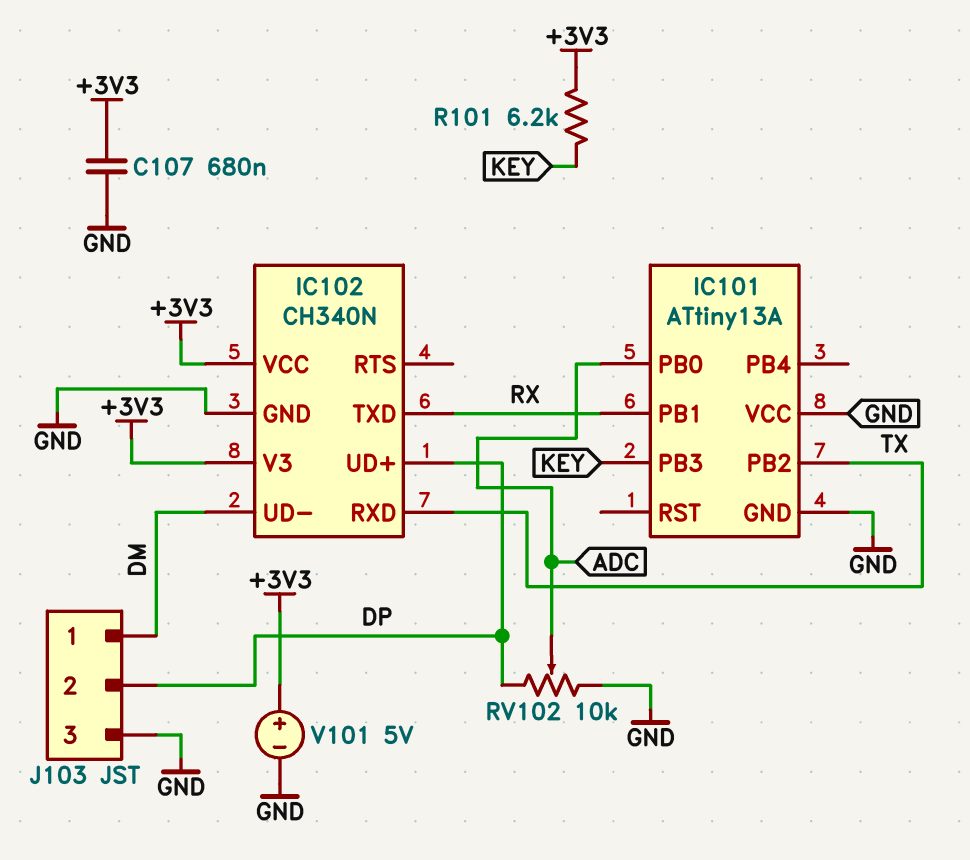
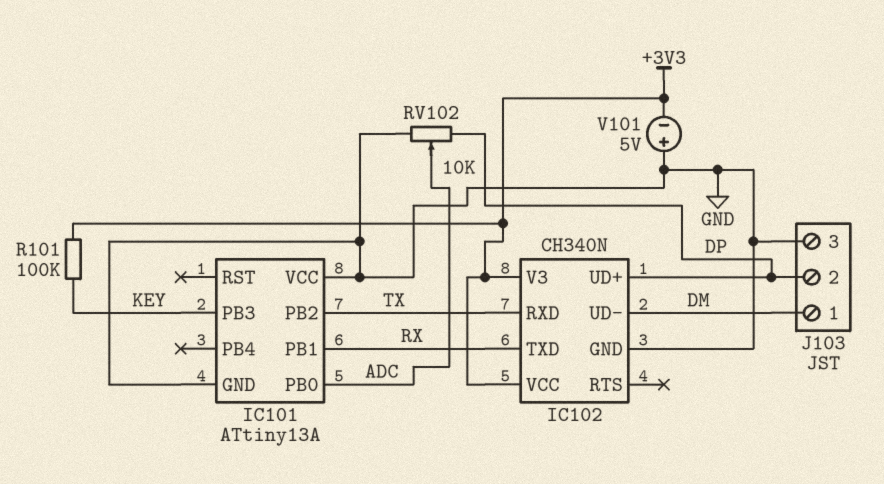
C107: 680nF (+3V3, GND) -> none
R101: 6.2k (+3V3, KEY) -> 100k (+3V3, KEY)
V101: 5V (plus +3V3, minus GND) -> 5V (plus GND, minus +3V3)

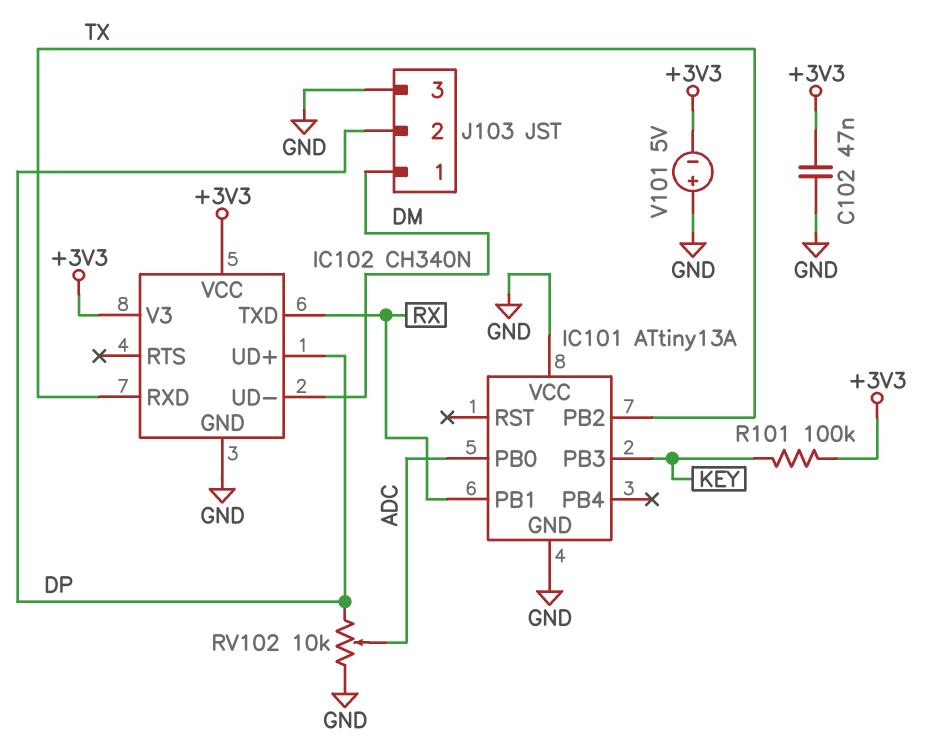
C102: none -> 47nF (+3V3, GND)

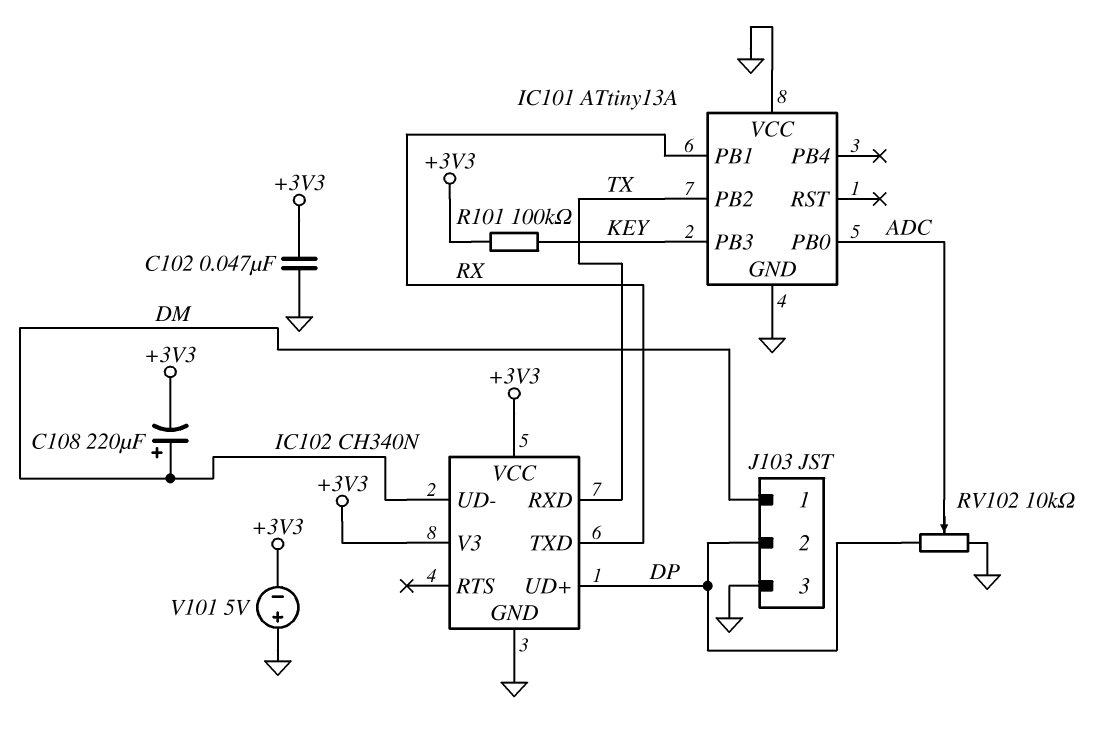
C108: none -> 220uF (plus DM, minus +3V3)

